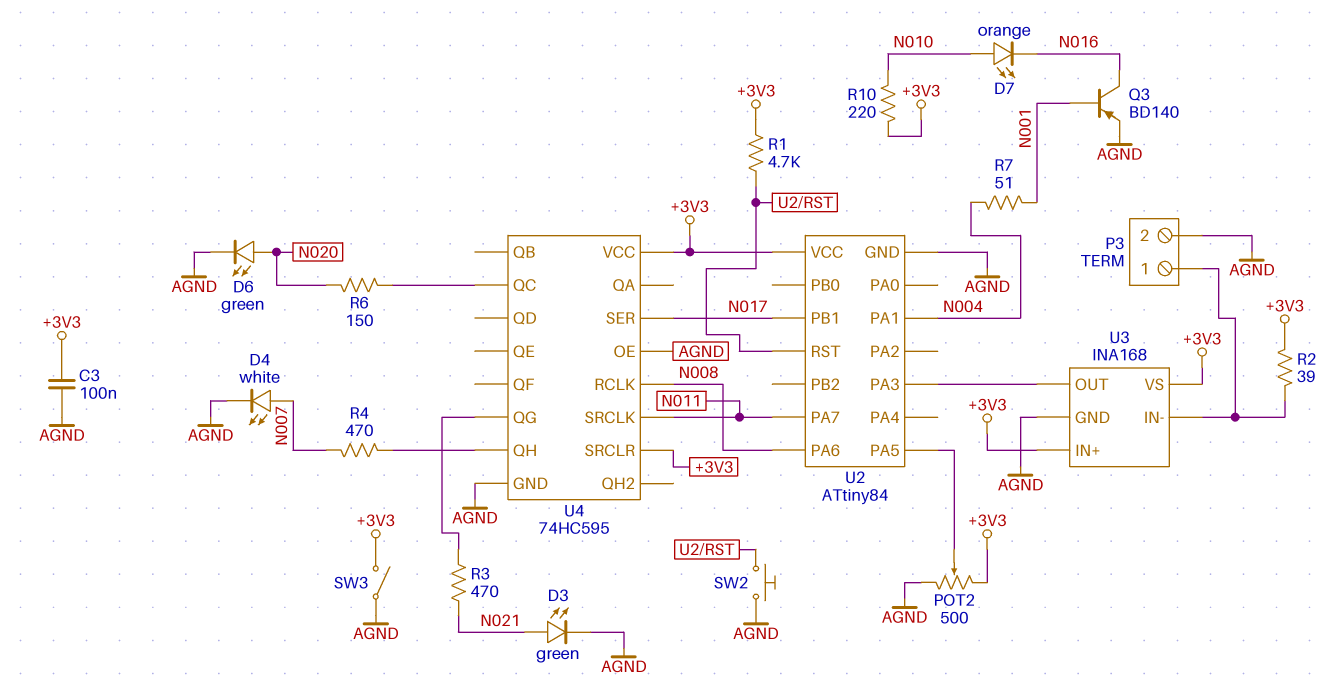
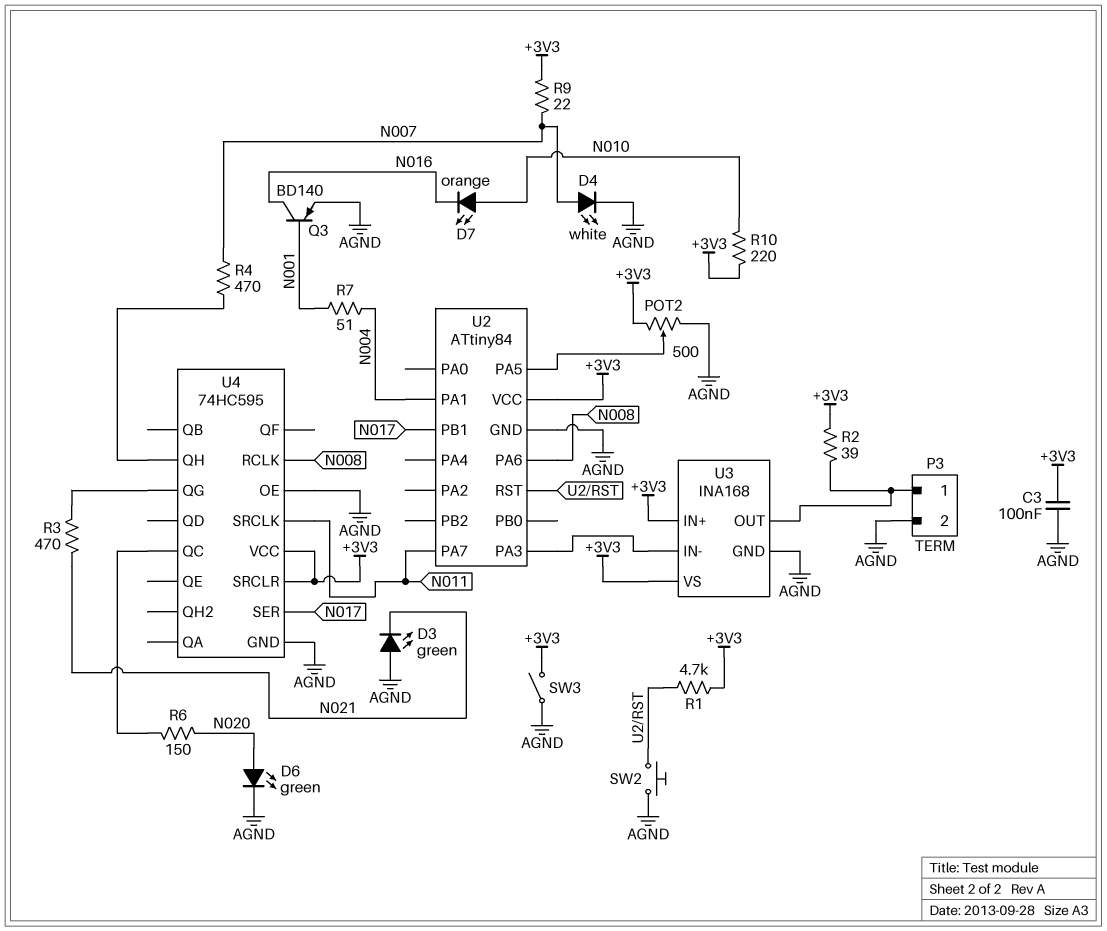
D3: LED green (A N021, K AGND) -> LED green (A AGND, K N021)
R9: none -> 22 (+3V3, N007)
U3 pin IN-: P3/1 -> U2/PA3
U3 pin OUT: U2/PA3 -> P3/1

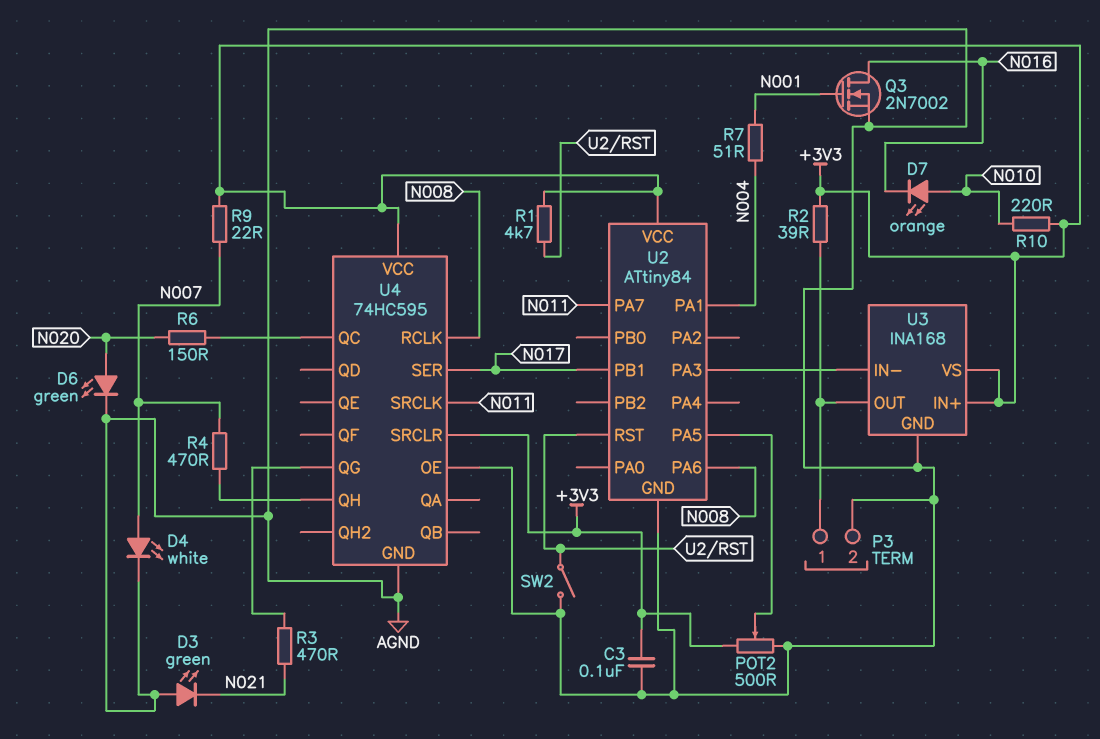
Q3: PNP BD140 (B N001, C N016, E AGND) -> NMOS 2N7002 (G N001, D N016, S AGND)
SW2: button (AGND, U2/RST) -> switch (AGND, U2/RST)
SW3: switch (+3V3, AGND) -> none

